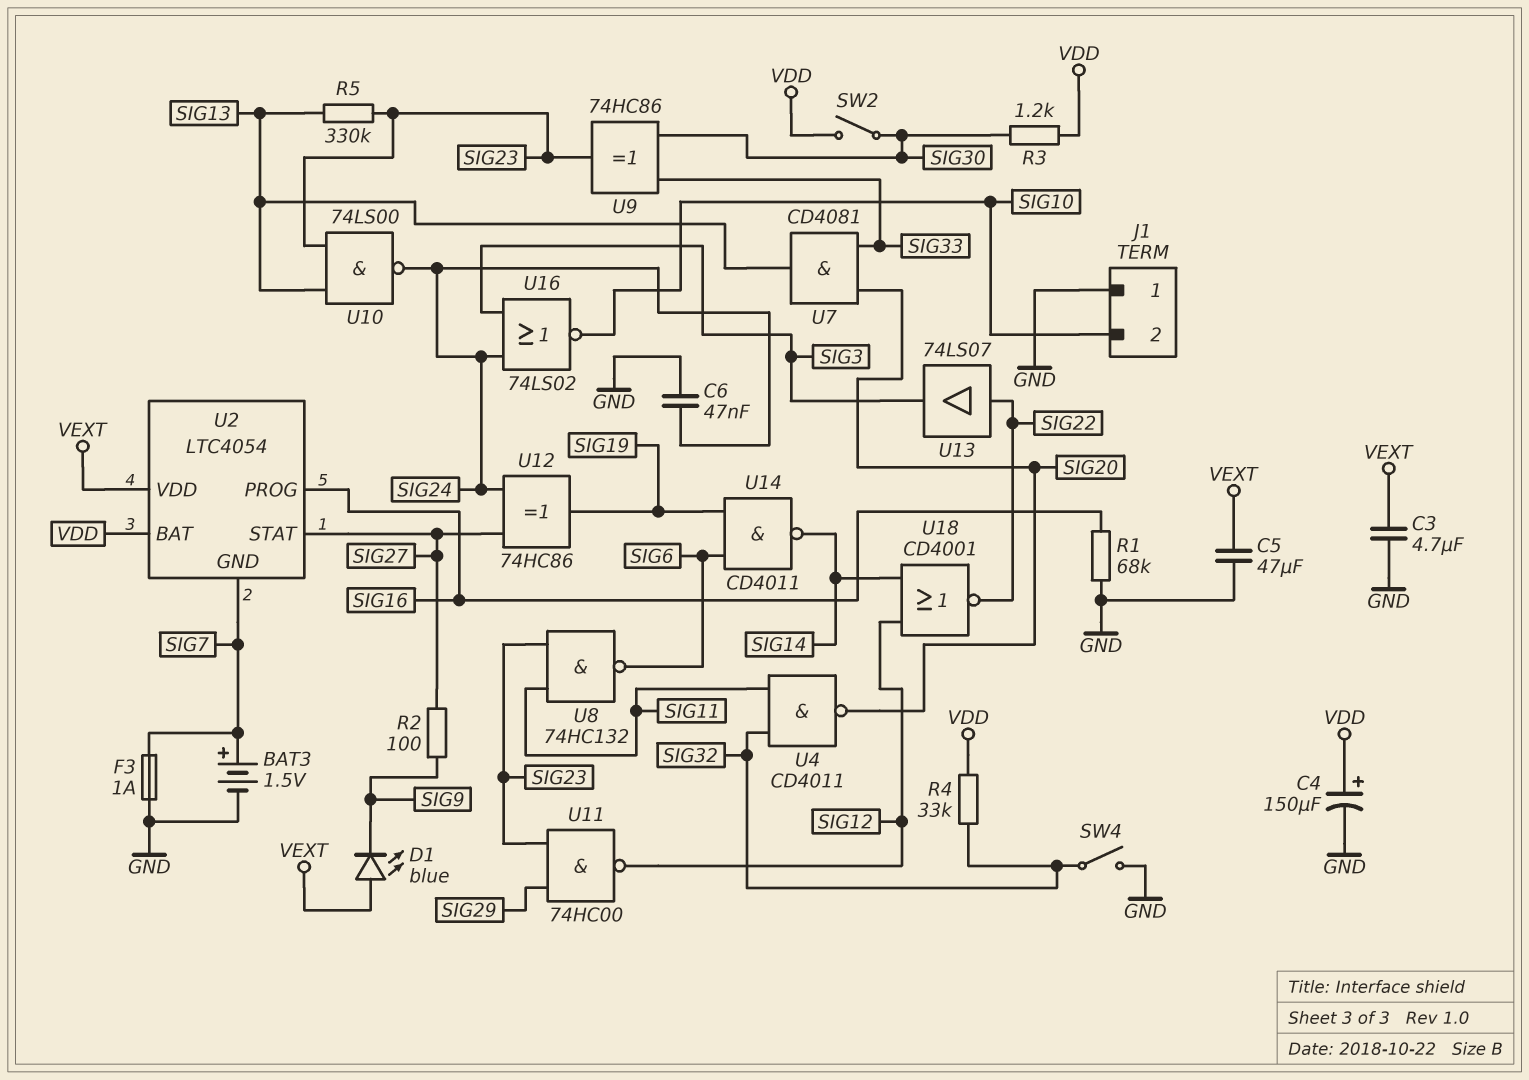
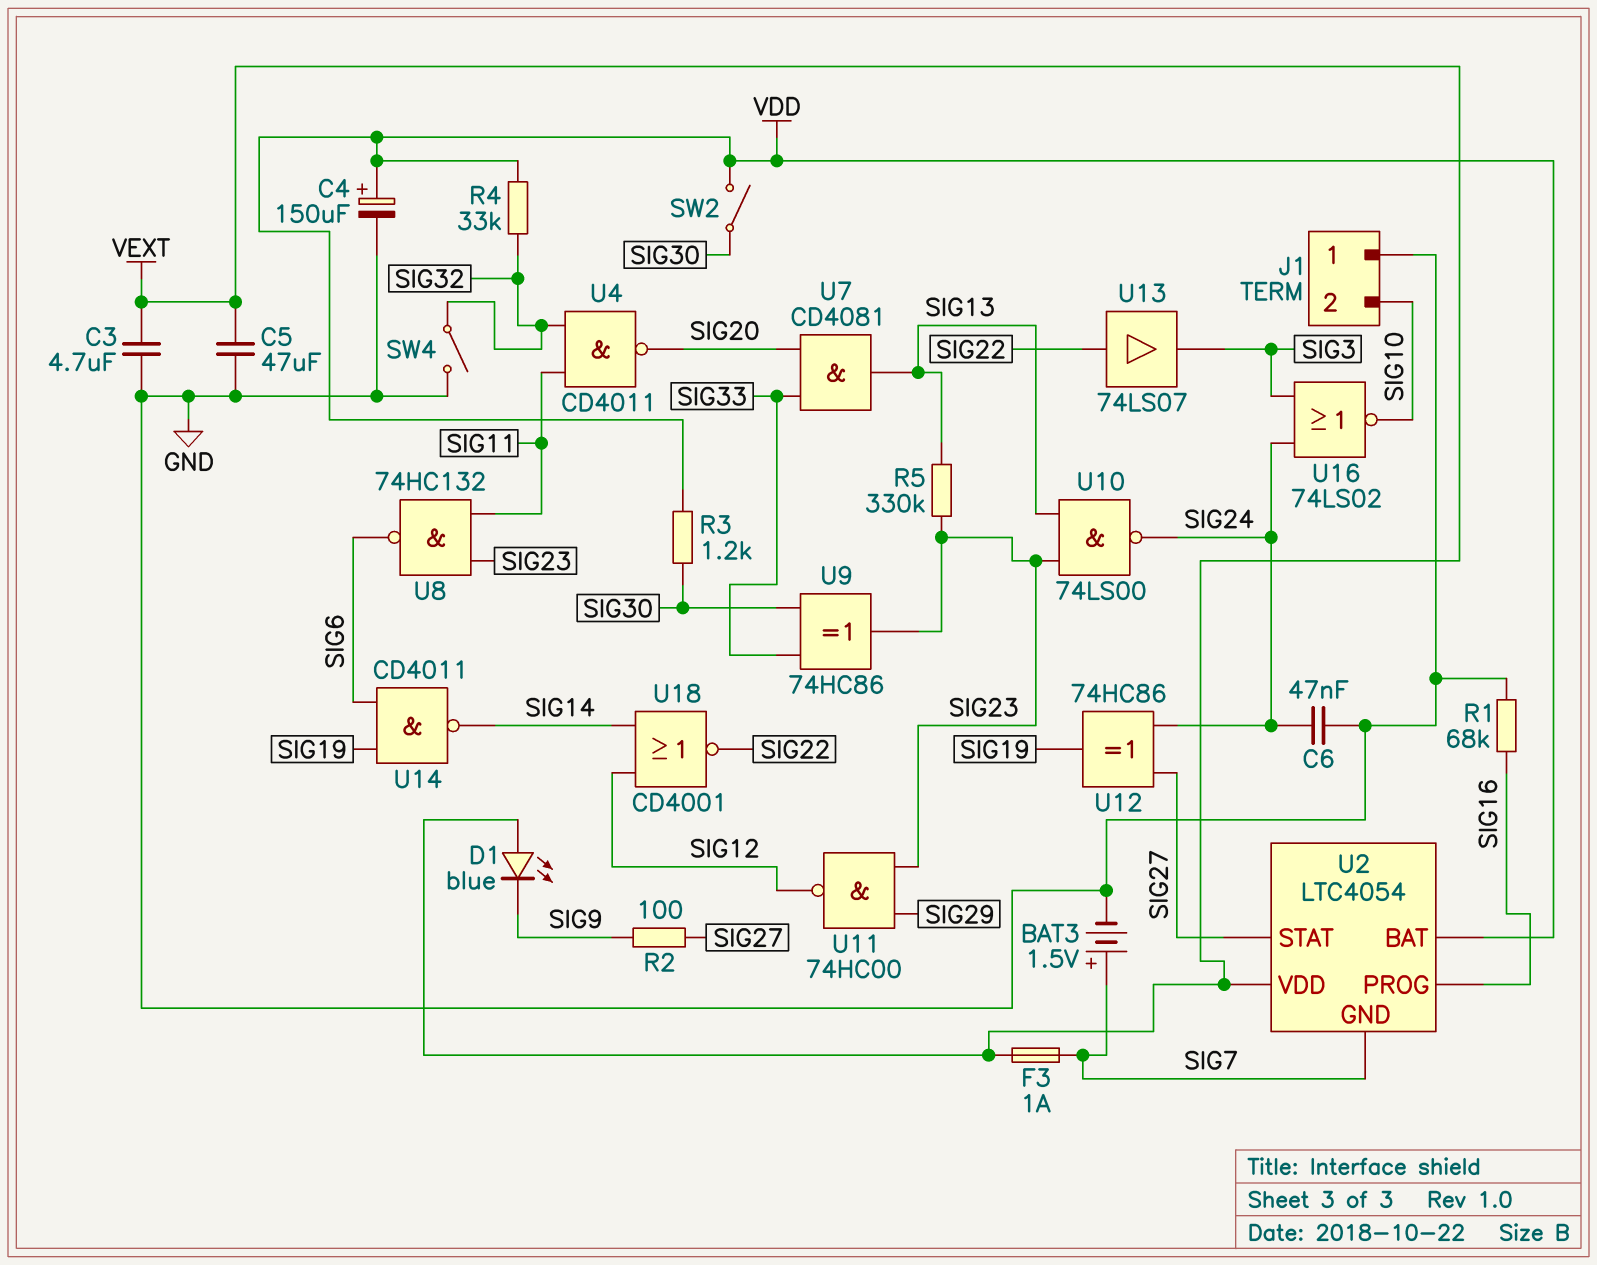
F3: 1A (GND, SIG7) -> 1A (SIG7, VEXT)

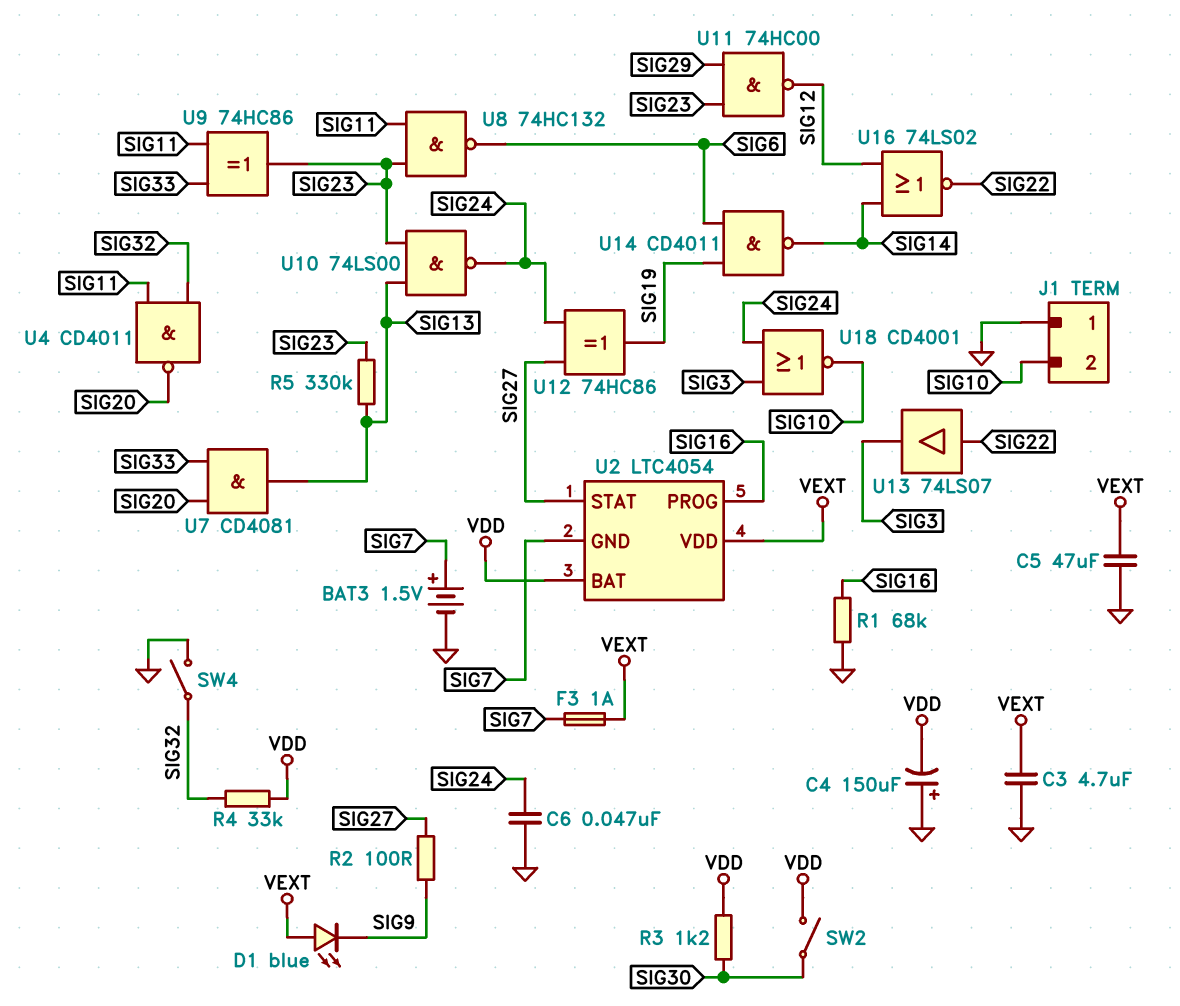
C4: 150uF (plus VDD, minus GND) -> 150uF (plus GND, minus VDD)
U9: XOR 74HC86 (in SIG30, in SIG33, out SIG23) -> XOR 74HC86 (in SIG11, in SIG33, out SIG23)
U16: NOR 74LS02 (in SIG3, in SIG24, out SIG10) -> NOR 74LS02 (in SIG12, in SIG14, out SIG22)
U18: NOR CD4001 (in SIG12, in SIG14, out SIG22) -> NOR CD4001 (in SIG3, in SIG24, out SIG10)

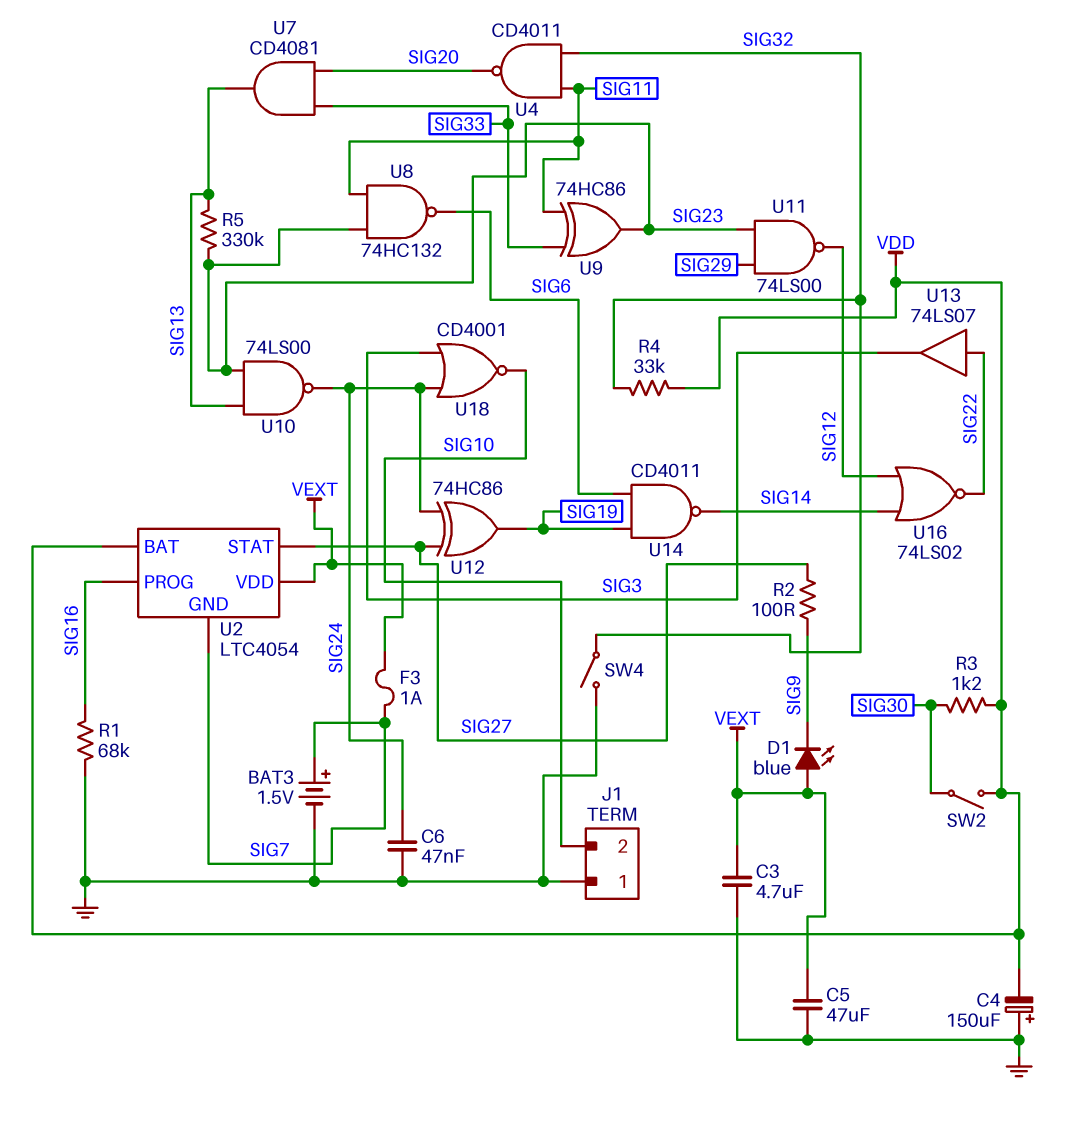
U11: NAND 74HC00 (in SIG23, in SIG29, out SIG12) -> NAND 74LS00 (in SIG23, in SIG29, out SIG12)

